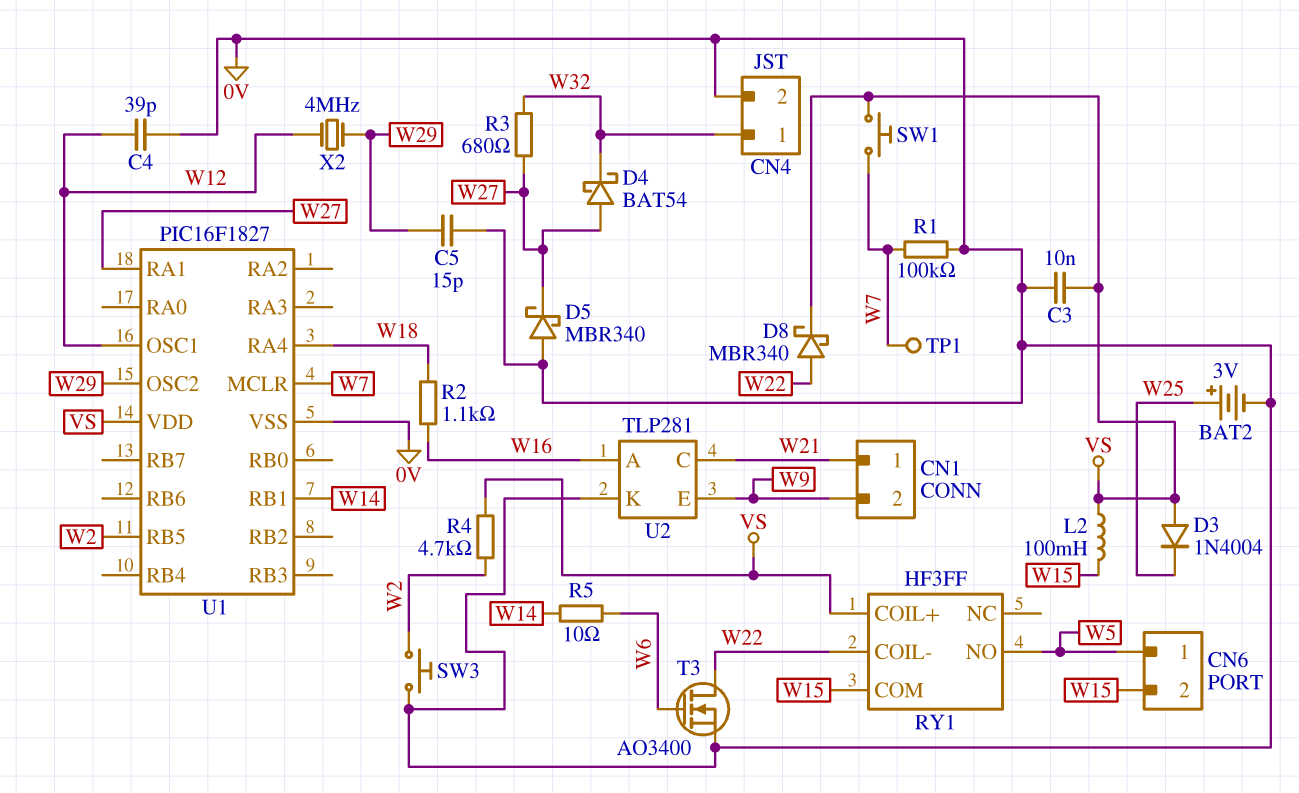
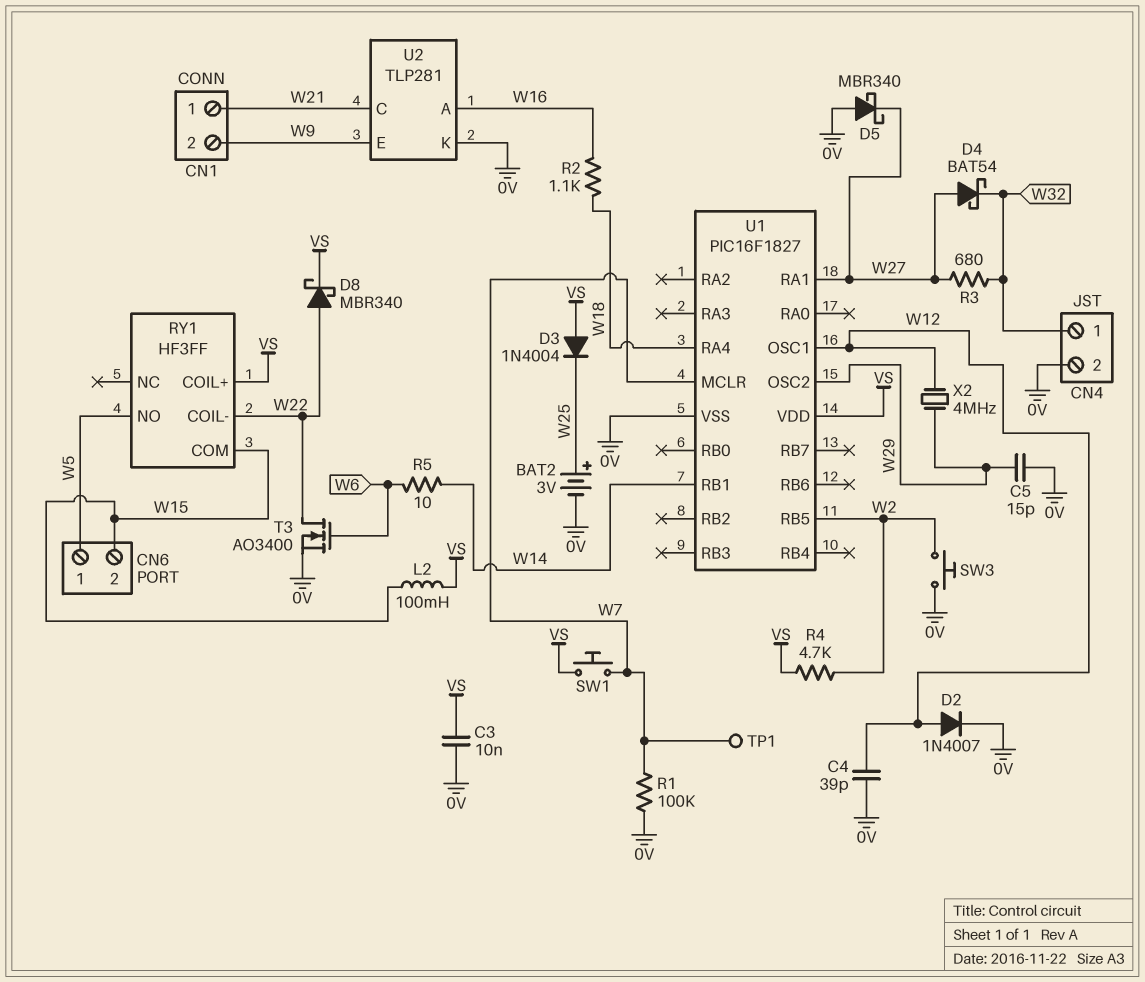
D2: none -> diode 1N4007 (A W12, K 0V)

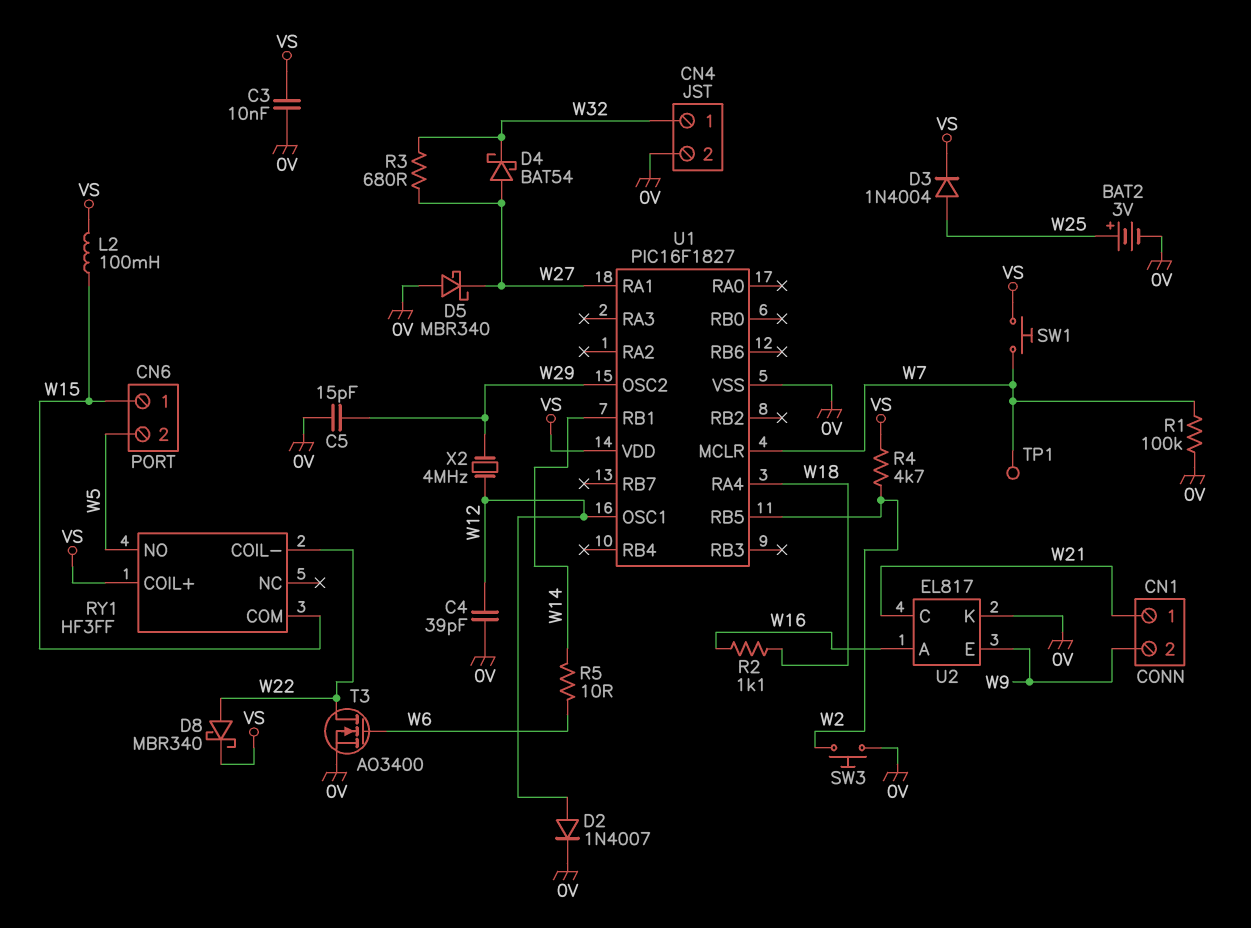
CN6 pin 1: W5 -> W15
CN6 pin 2: W15 -> W5
D3: diode 1N4004 (A VS, K W25) -> diode 1N4004 (A W25, K VS)
U2: TLP281 -> EL817

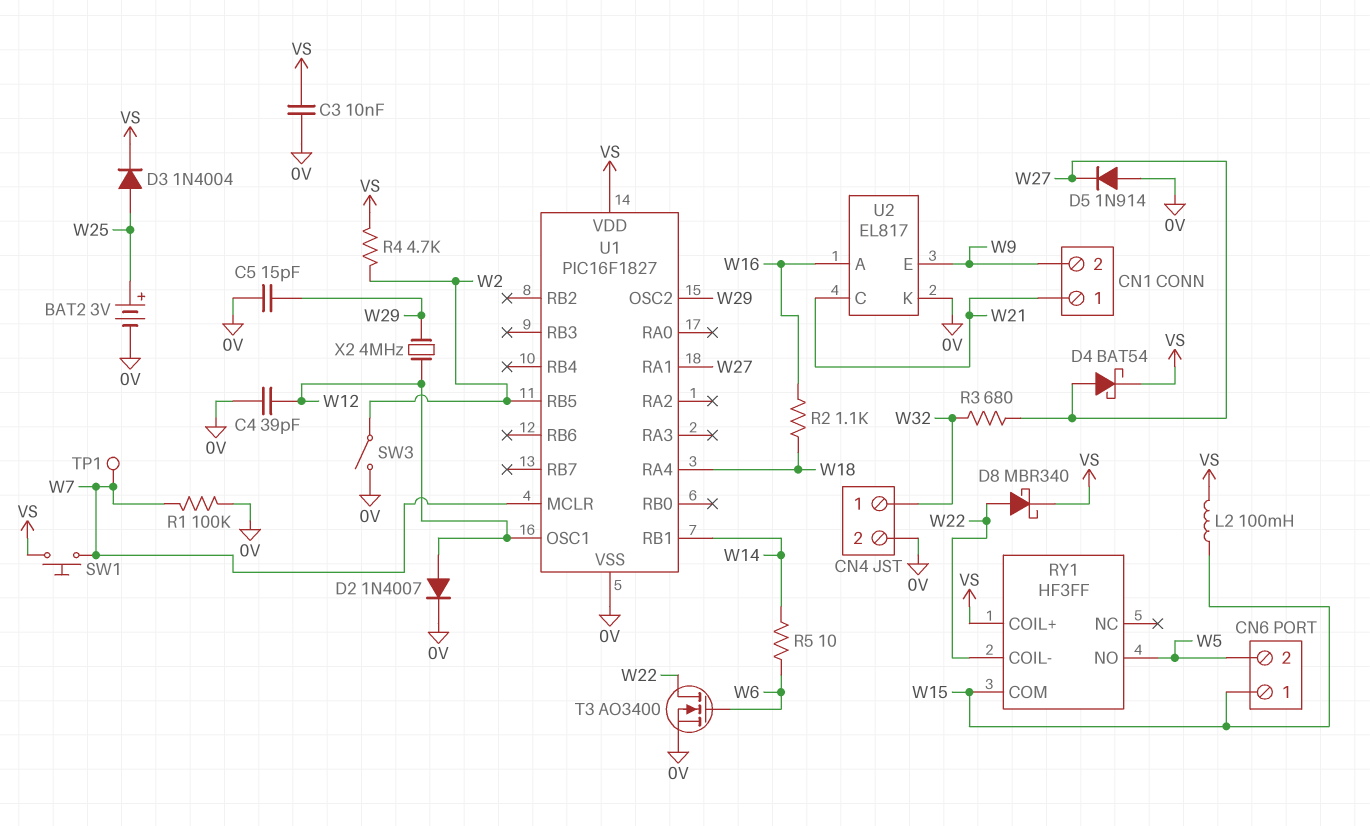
D4: schottky BAT54 (A W27, K W32) -> schottky BAT54 (A W27, K VS)
D5: schottky MBR340 (A 0V, K W27) -> diode 1N914 (A 0V, K W27)
SW3: button (0V, W2) -> switch (0V, W2)

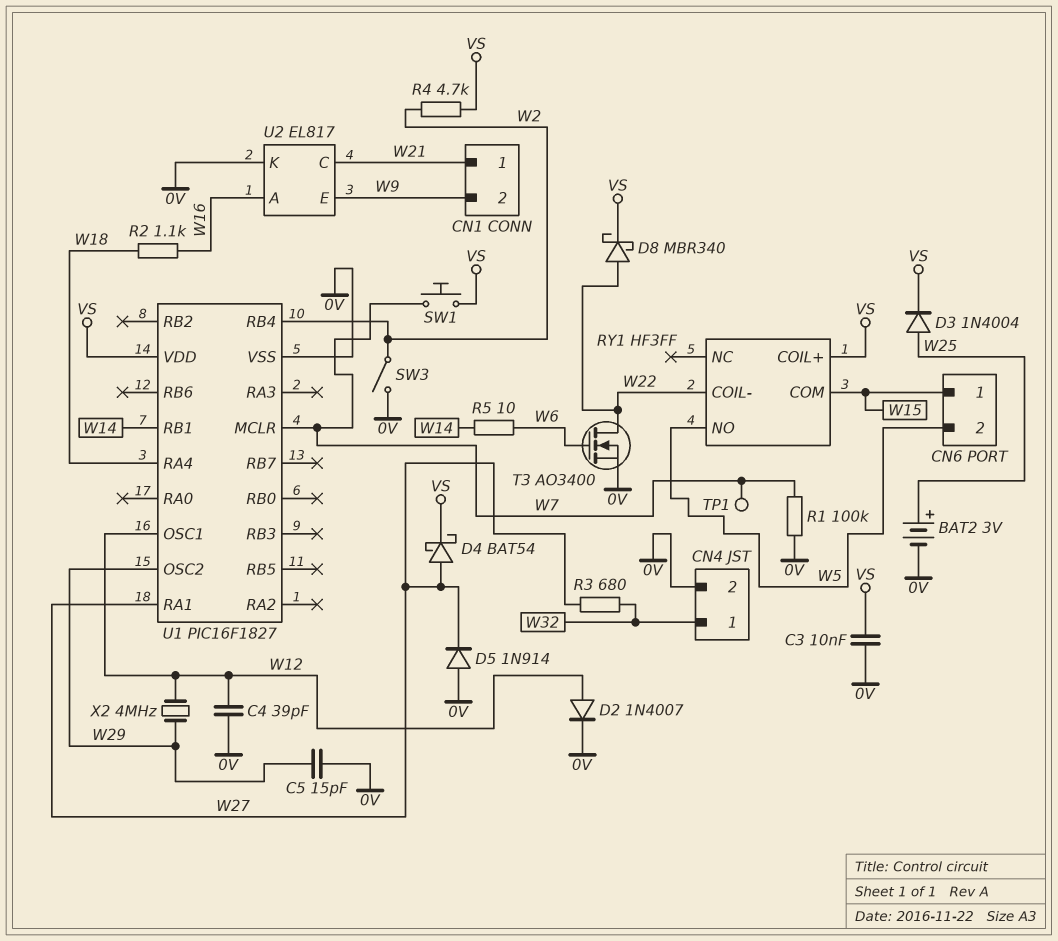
L2: 100mH (VS, W15) -> none
U1 pin RB4: none -> W2
U1 pin RB5: W2 -> none

